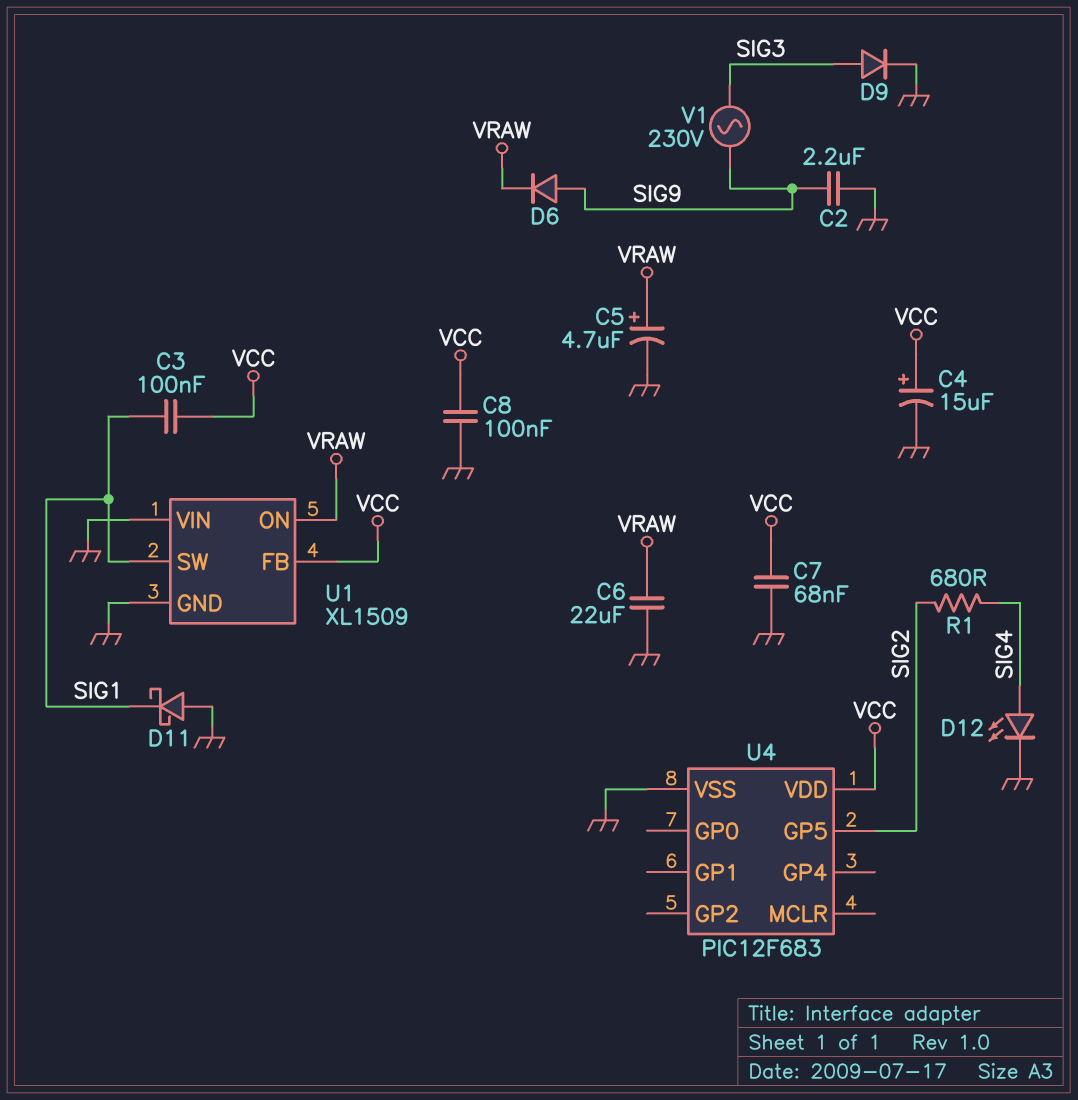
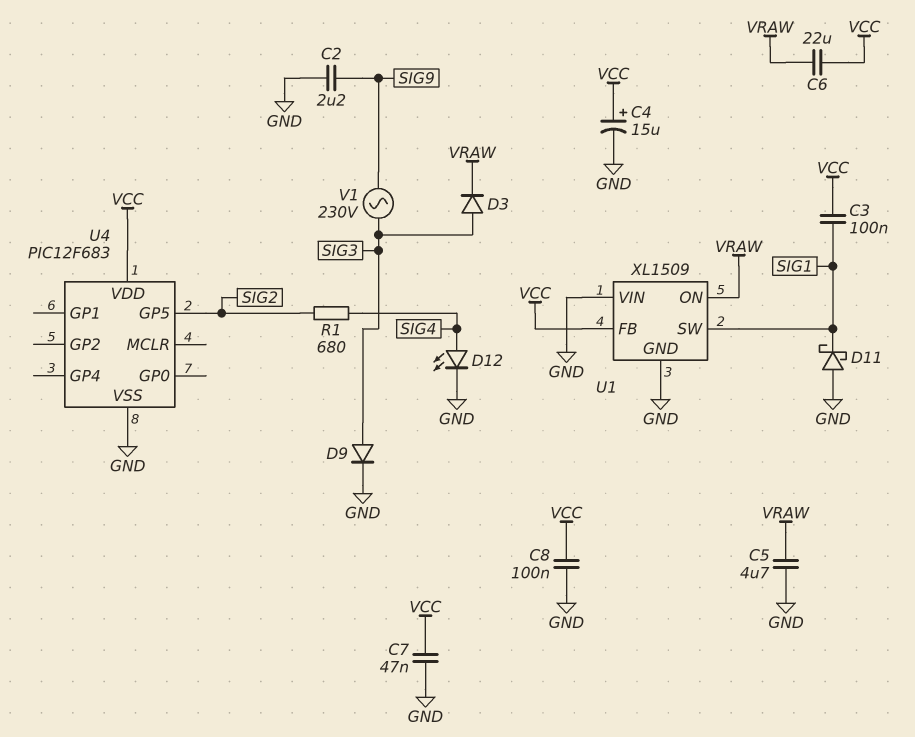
C5: 4.7uF (plus VRAW, minus GND) -> 4.7uF (GND, VRAW)
C6: 22uF (GND, VRAW) -> 22uF (VCC, VRAW)
C7: 68nF (GND, VCC) -> 47nF (GND, VCC)
D3: none -> diode (A SIG3, K VRAW)
D6: diode (A SIG9, K VRAW) -> none

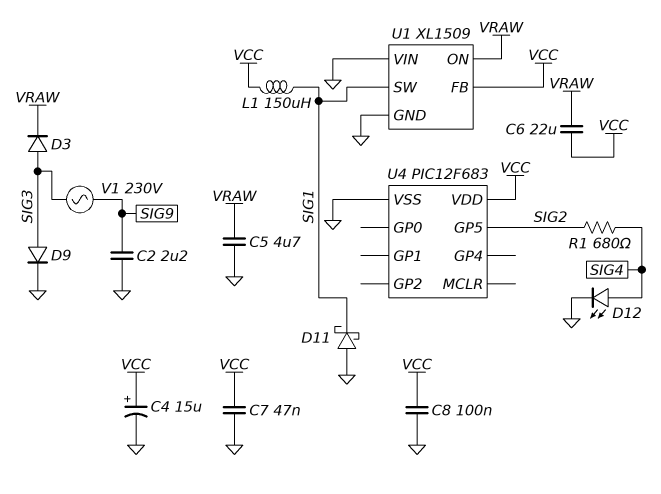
C3: 100nF (SIG1, VCC) -> none
L1: none -> 150uH (SIG1, VCC)

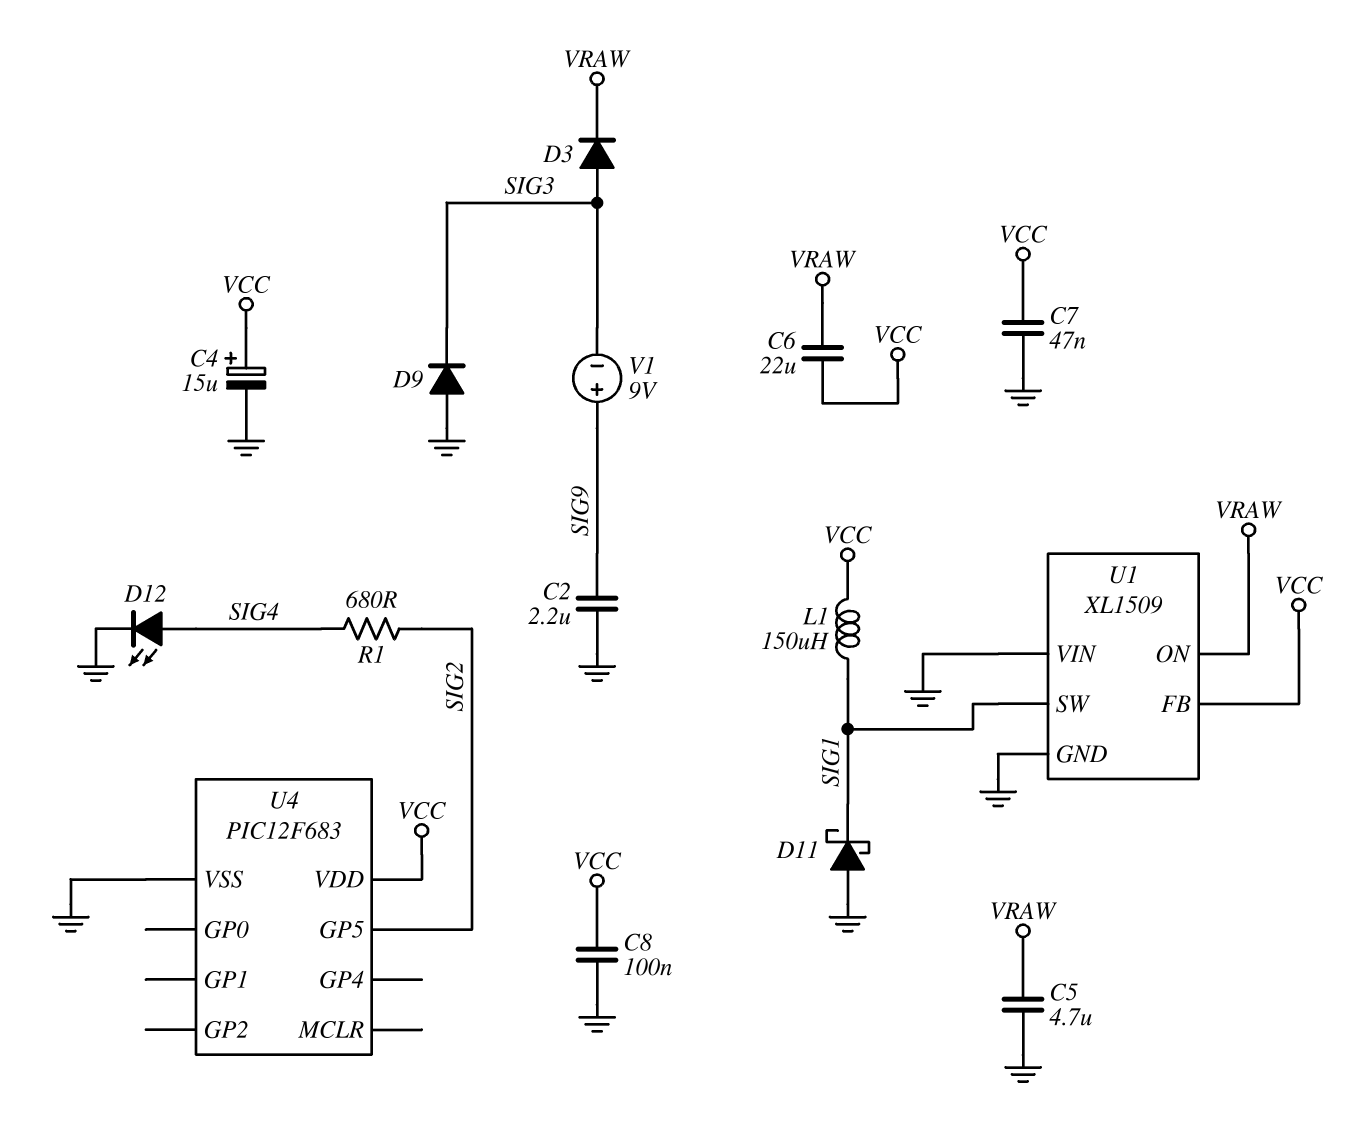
D9: diode (A SIG3, K GND) -> diode (A GND, K SIG3)
V1: AC 230V (SIG3, SIG9) -> 9V (plus SIG9, minus SIG3)

